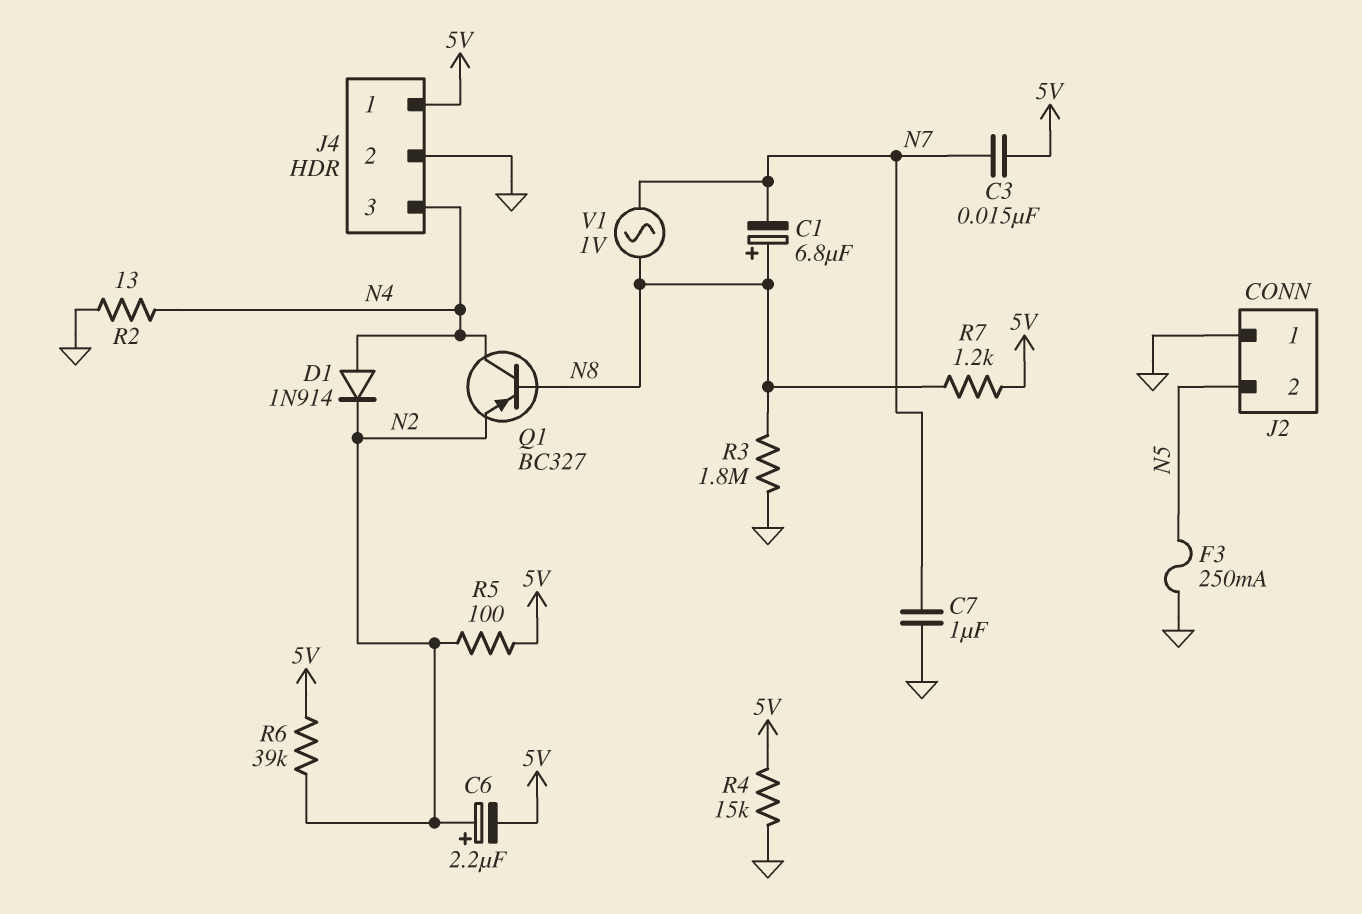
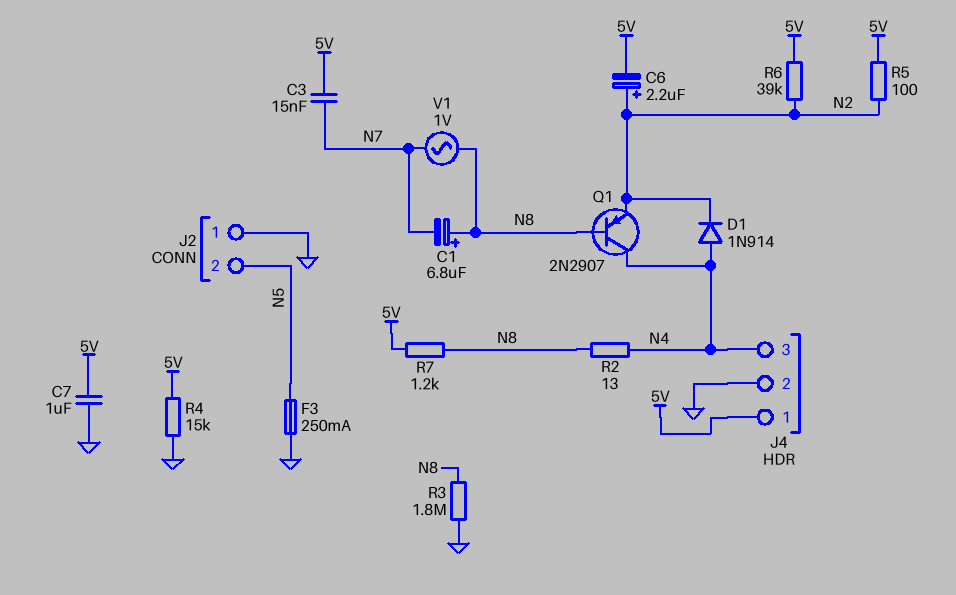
C7: 1uF (GND, N7) -> 1uF (5V, GND)
Q1: PNP BC327 (B N8, C N4, E N2) -> PNP 2N2907 (B N8, C N4, E N2)
R2: 13 (GND, N4) -> 13 (N4, N8)

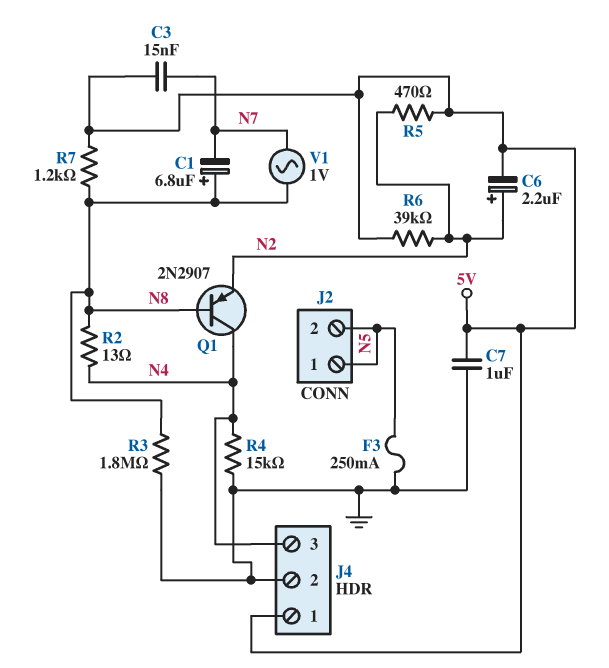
D1: diode 1N914 (A N4, K N2) -> none
J2 pin 1: GND -> N5
R4: 15k (5V, GND) -> 15k (GND, N4)
R5: 100 (5V, N2) -> 470 (5V, N2)

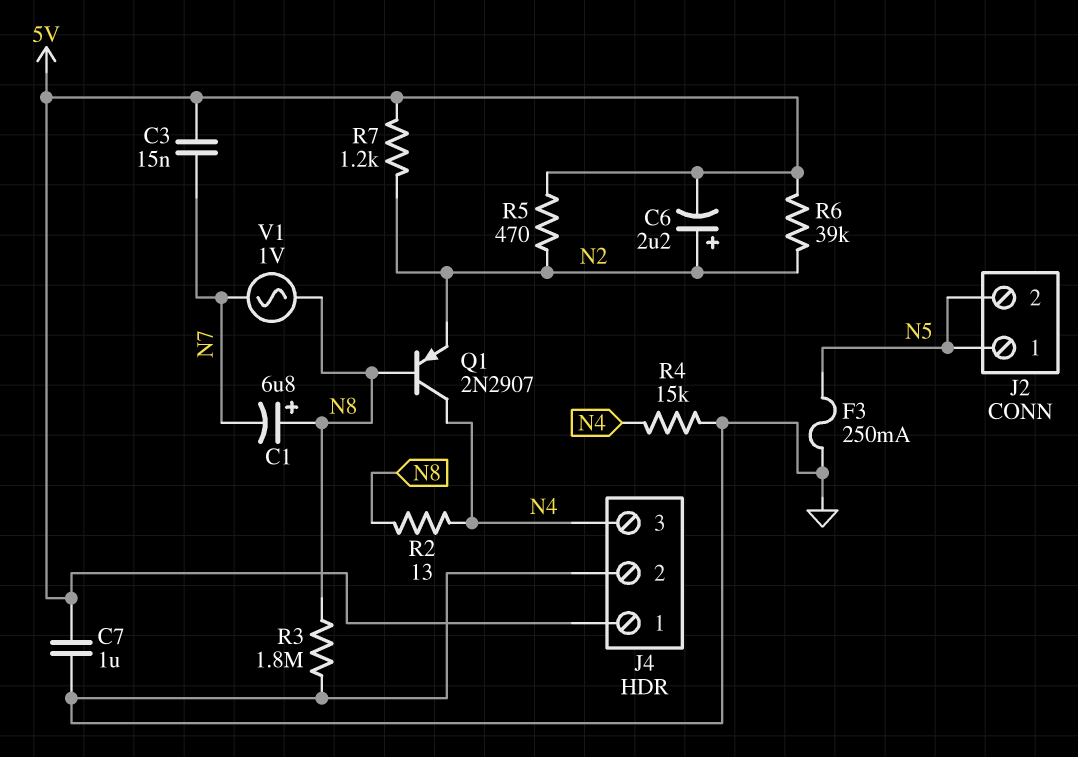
R7: 1.2k (5V, N8) -> 1.2k (5V, N2)

